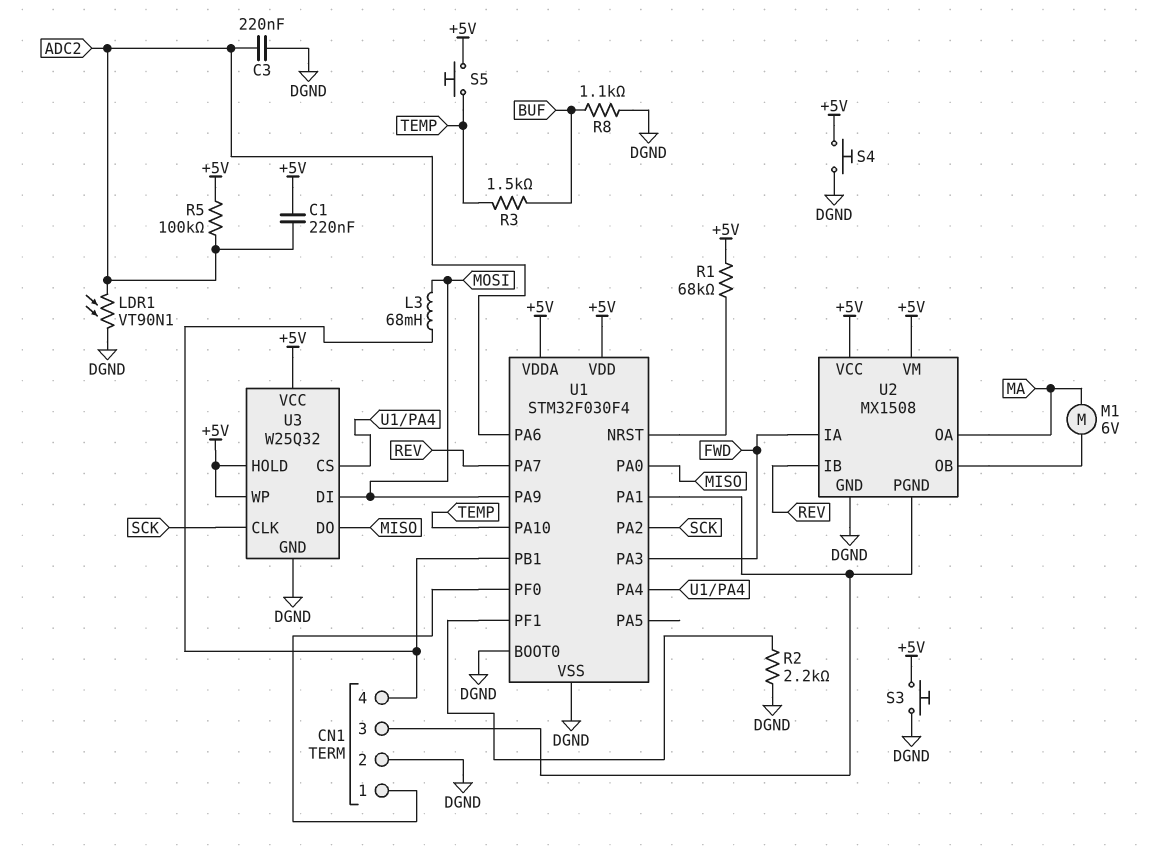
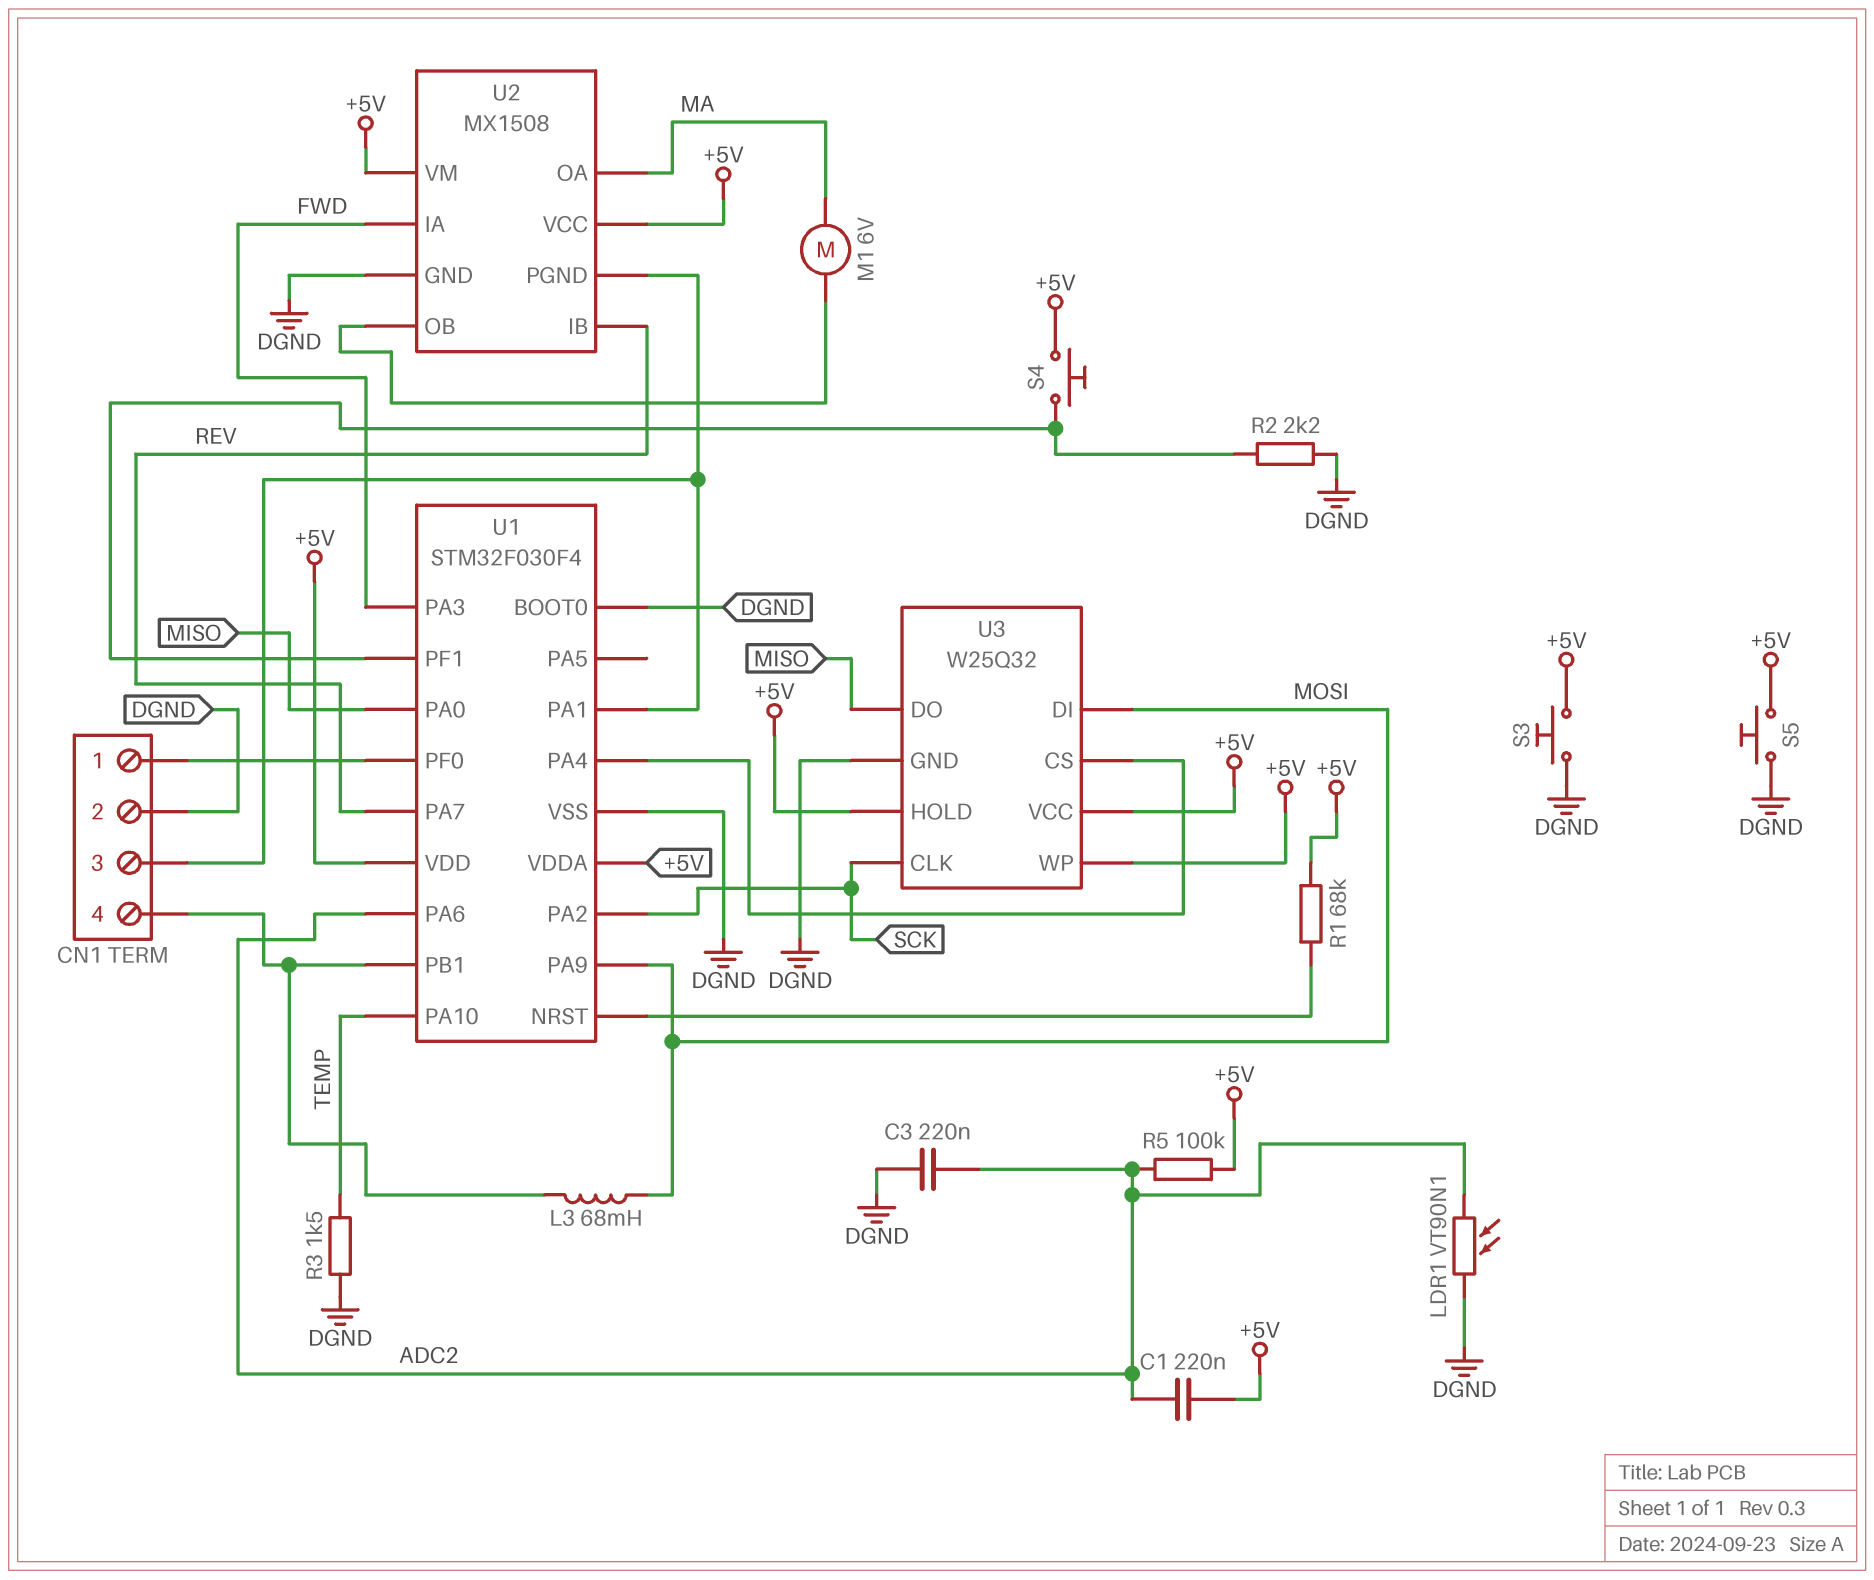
R3: 1.5k (BUF, TEMP) -> 1.5k (DGND, TEMP)
R8: 1.1k (BUF, DGND) -> none
S4: button (+5V, DGND) -> button (+5V, U1/PF1)
S5: button (+5V, TEMP) -> button (+5V, DGND)

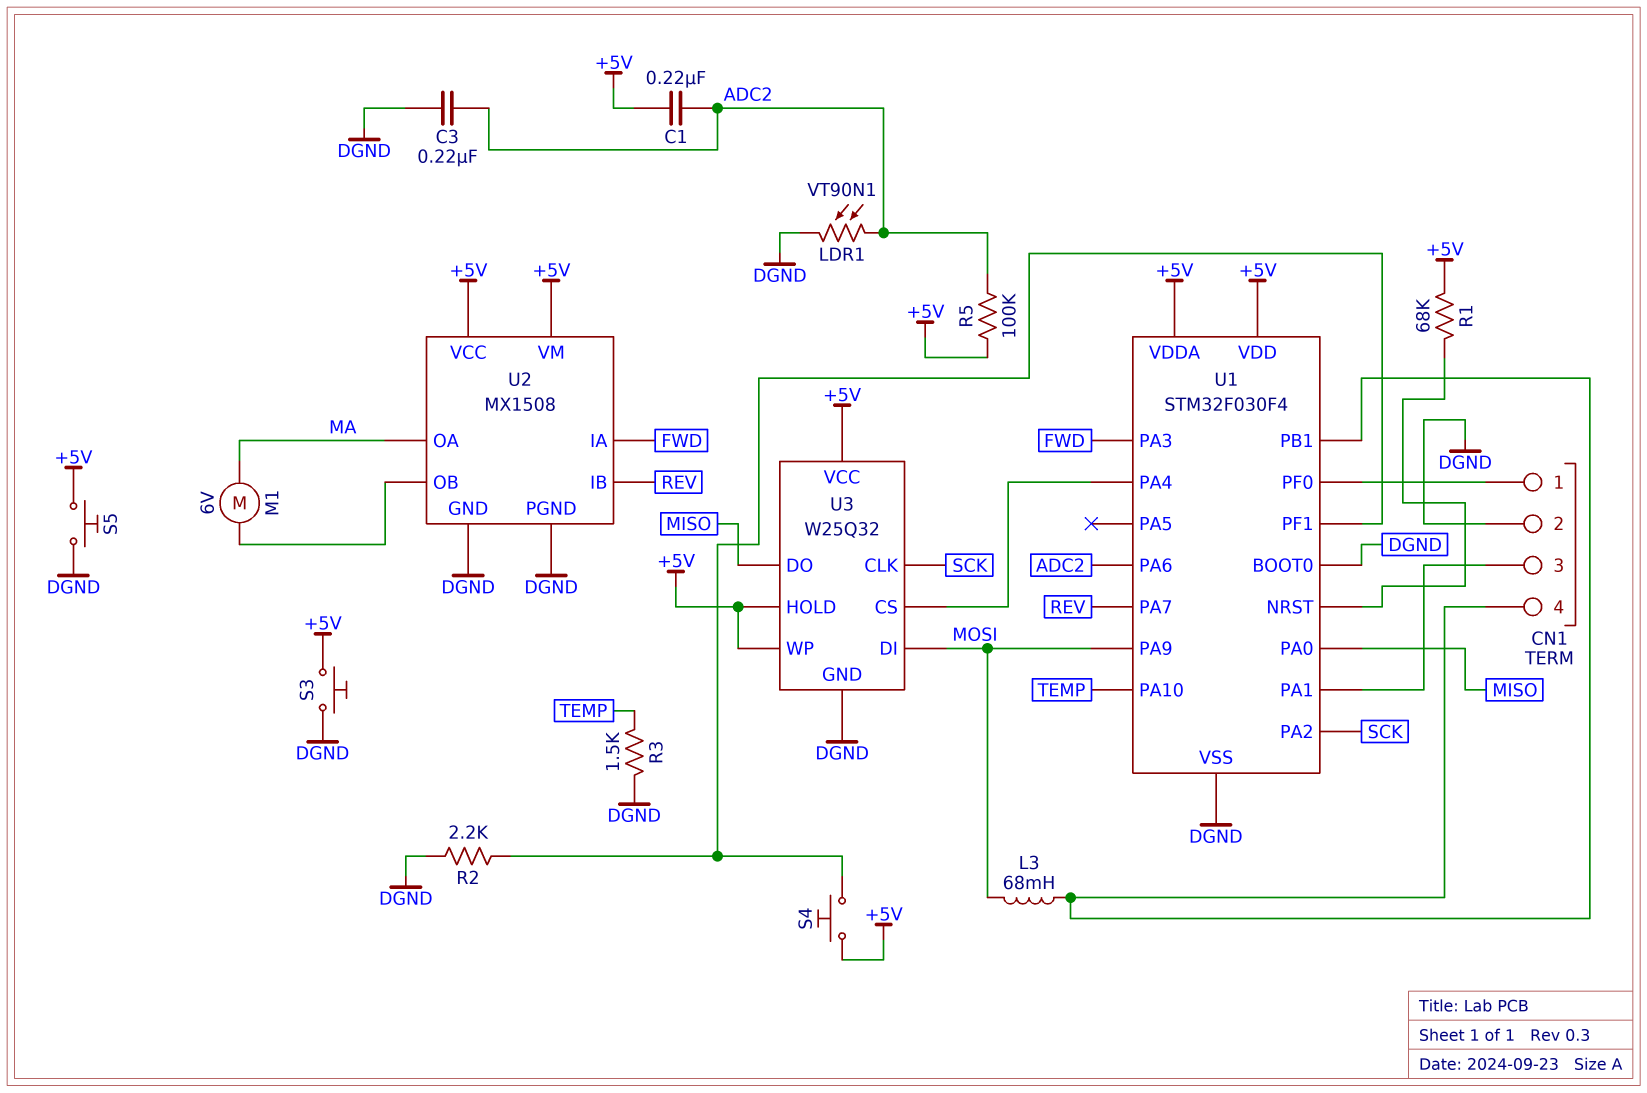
U2 pin PGND: CN1/3 -> DGND

